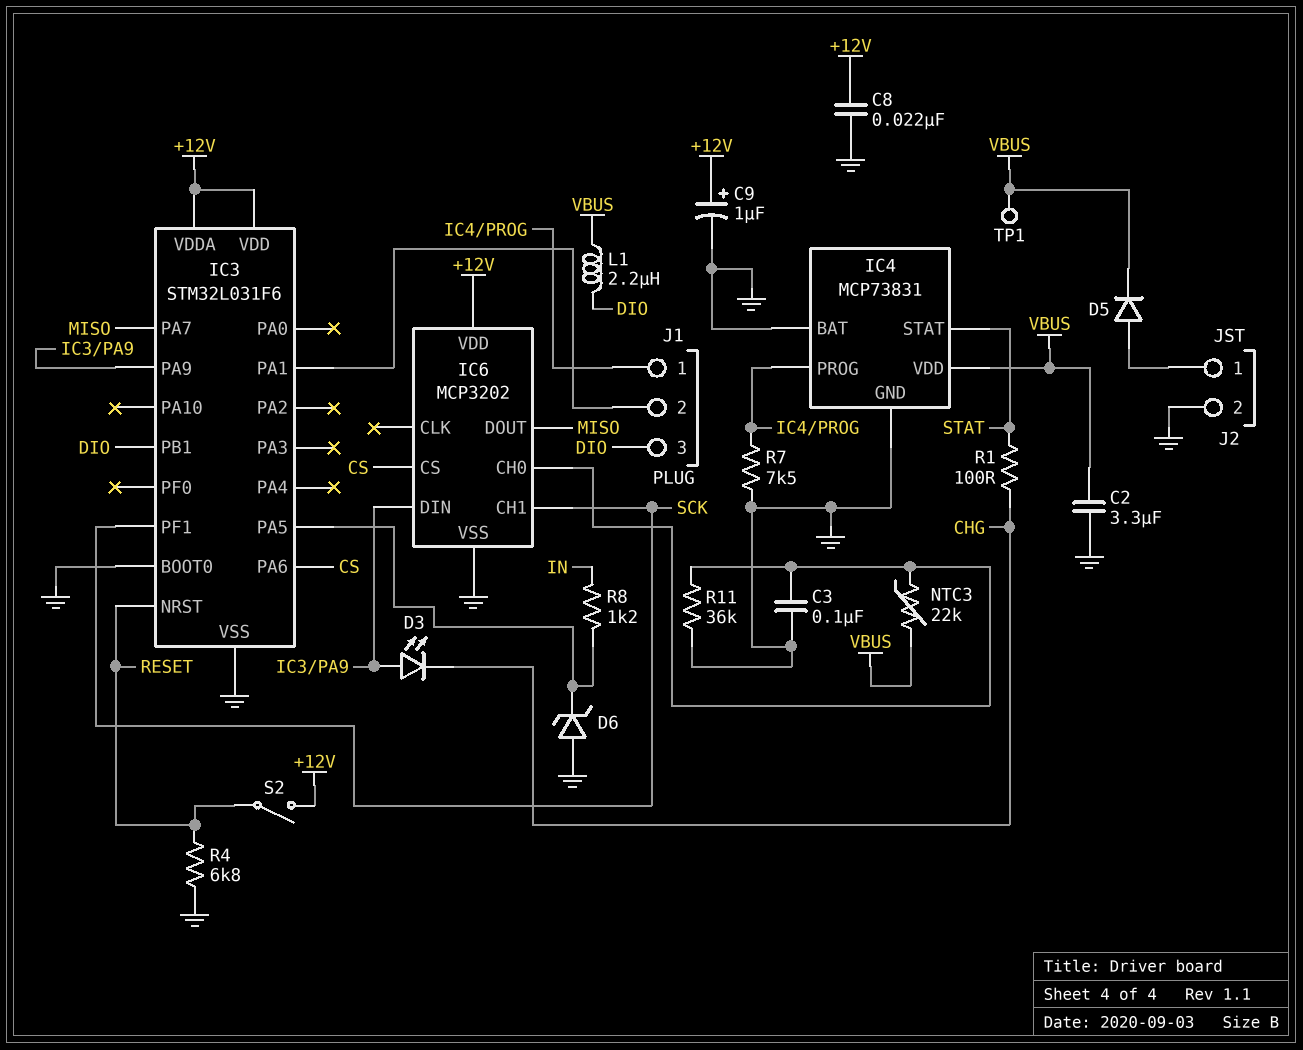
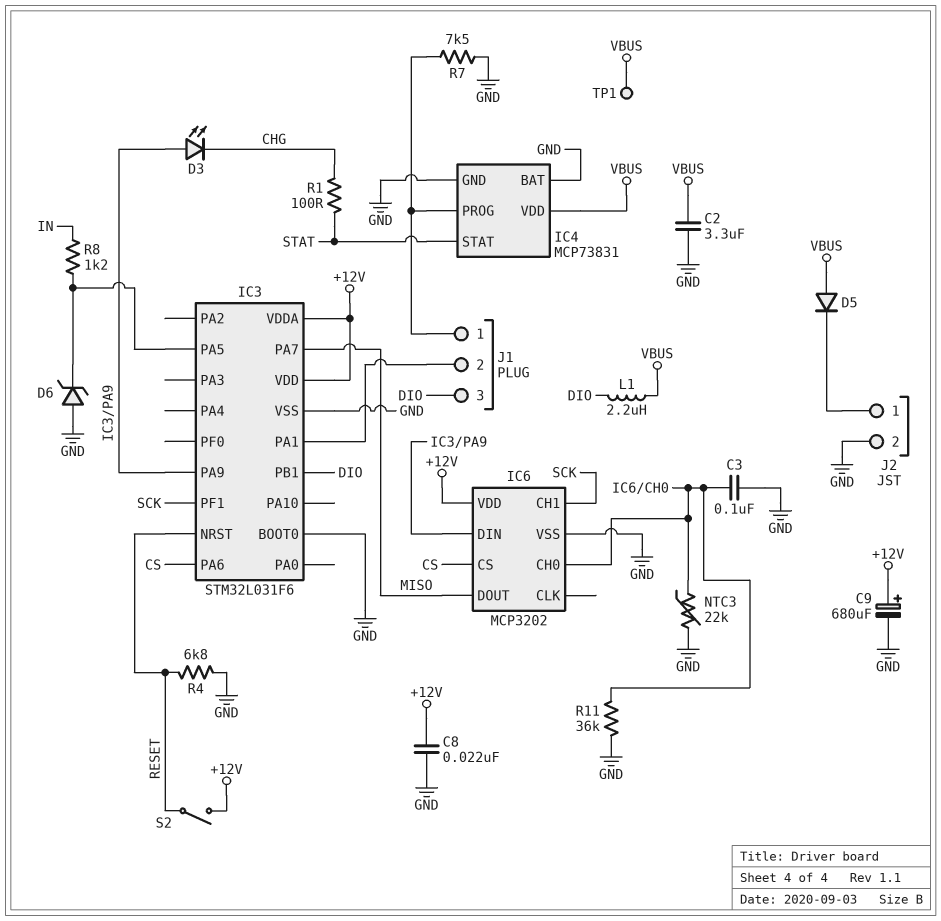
C9: 1uF (plus +12V, minus GND) -> 680uF (plus +12V, minus GND)
D5: diode (A J2/1, K VBUS) -> diode (A VBUS, K J2/1)
NTC3: 22k (IC6/CH0, VBUS) -> 22k (GND, IC6/CH0)

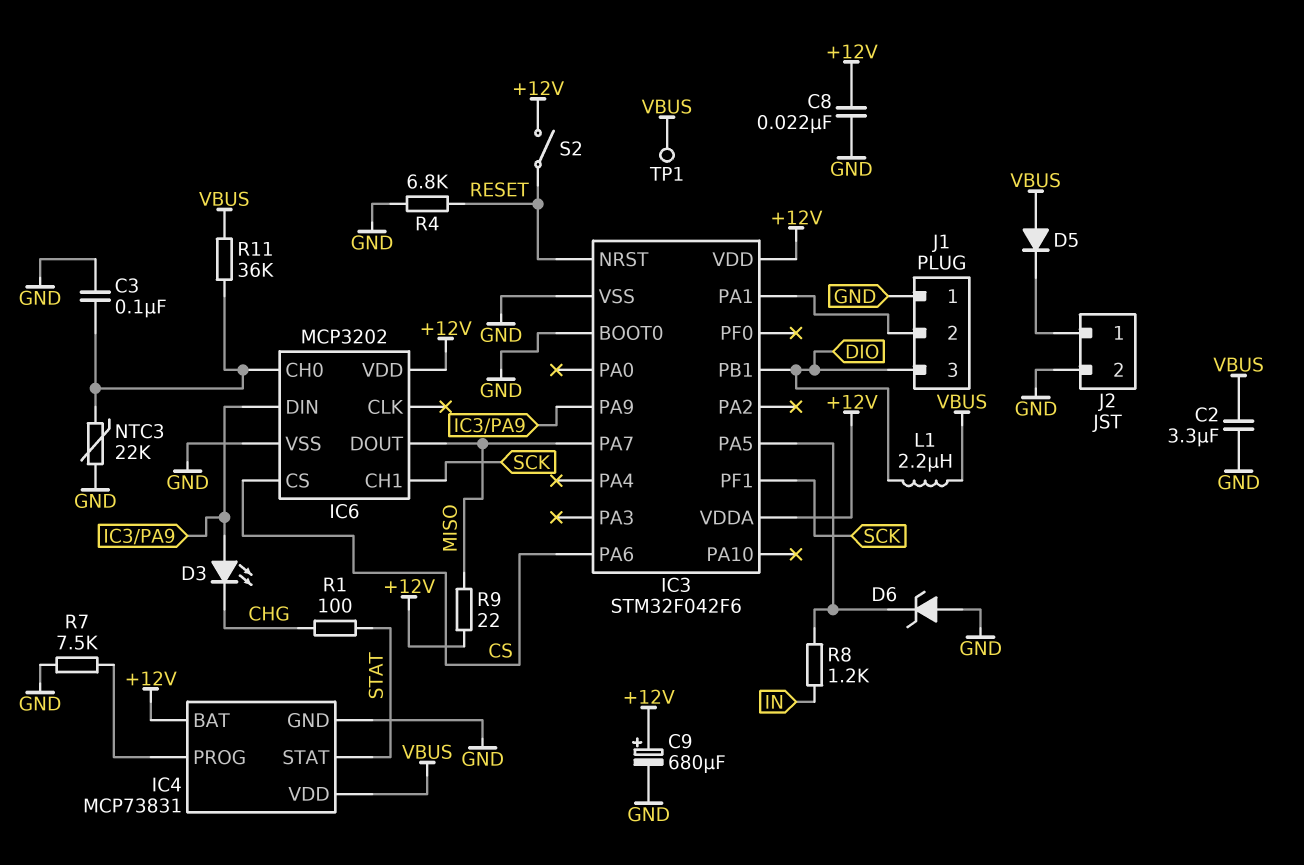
IC3: STM32L031F6 -> STM32F042F6
IC4 pin BAT: GND -> +12V
J1 pin 1: IC4/PROG -> GND
R9: none -> 22 (+12V, MISO)
R11: 36k (GND, IC6/CH0) -> 36k (IC6/CH0, VBUS)

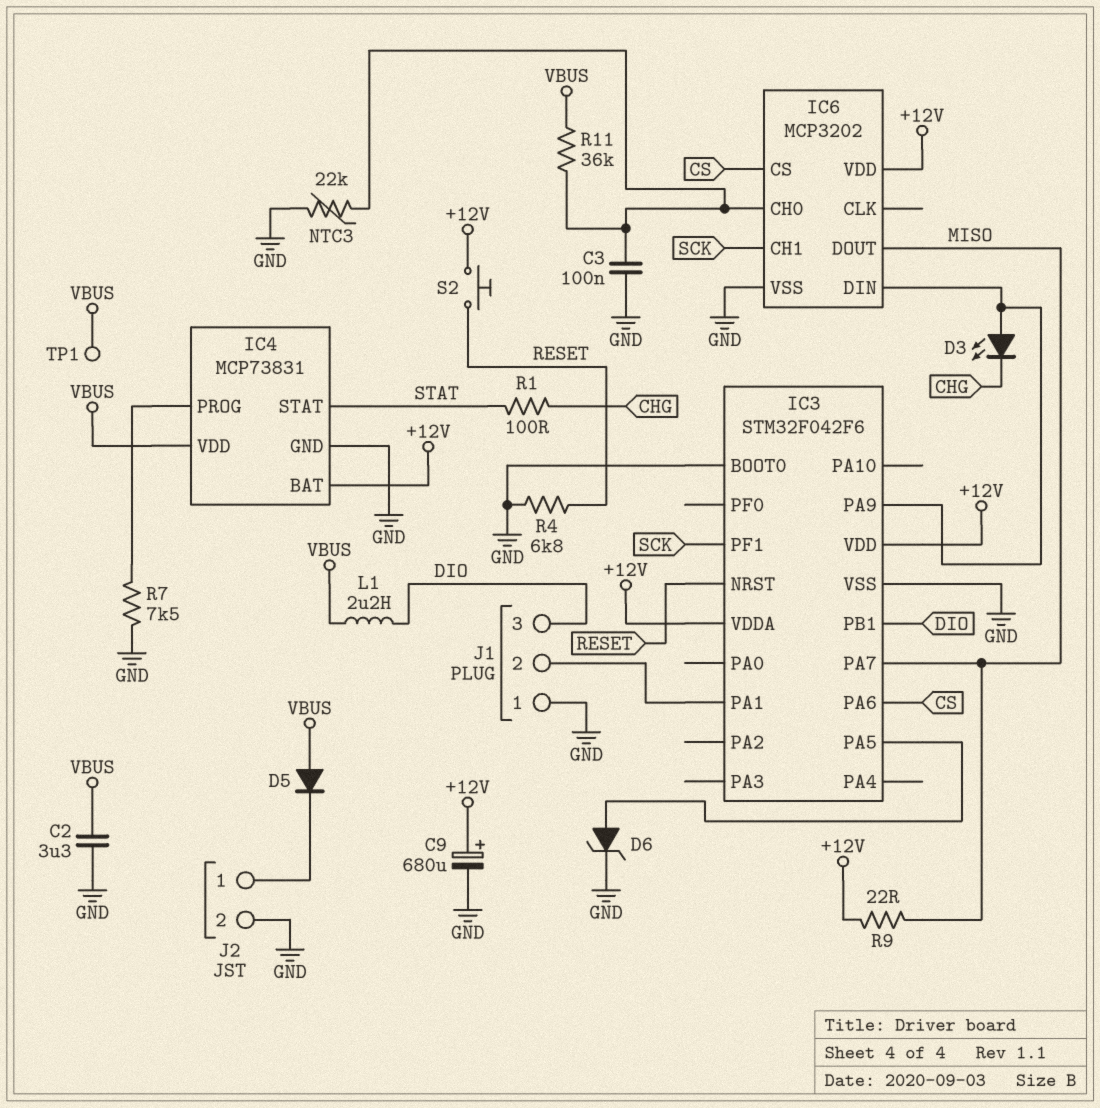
C8: 22nF (+12V, GND) -> none
D6: zener (A GND, K IC3/PA5) -> zener (A IC3/PA5, K GND)
R8: 1.2k (IC3/PA5, IN) -> none
S2: switch (+12V, RESET) -> button (+12V, RESET)

